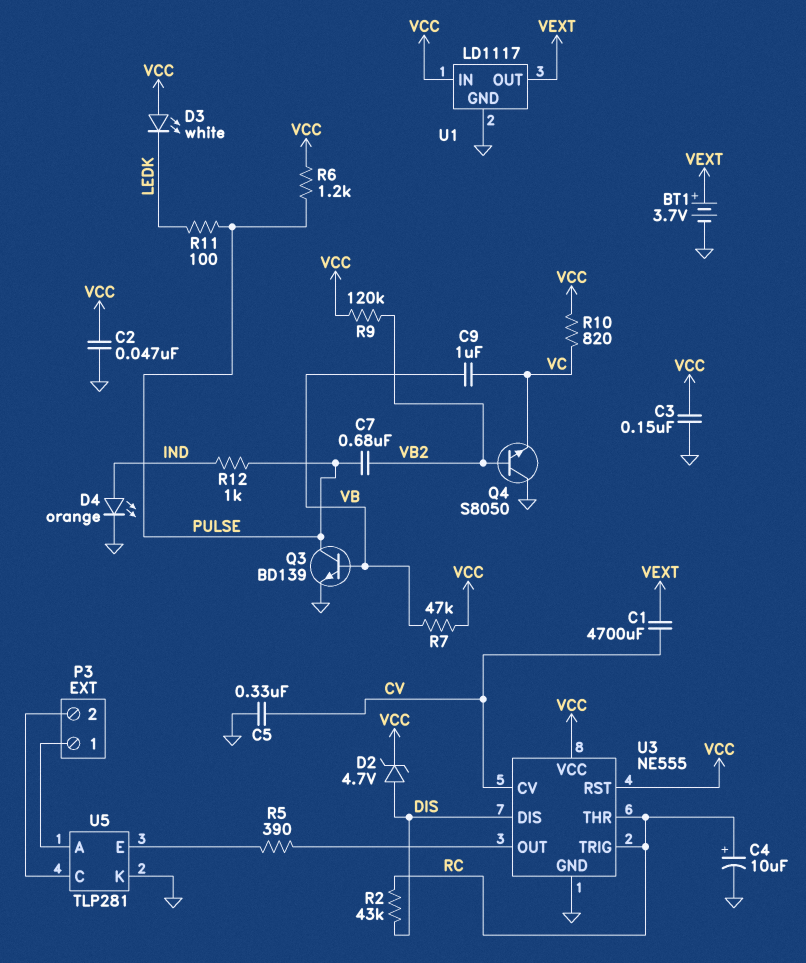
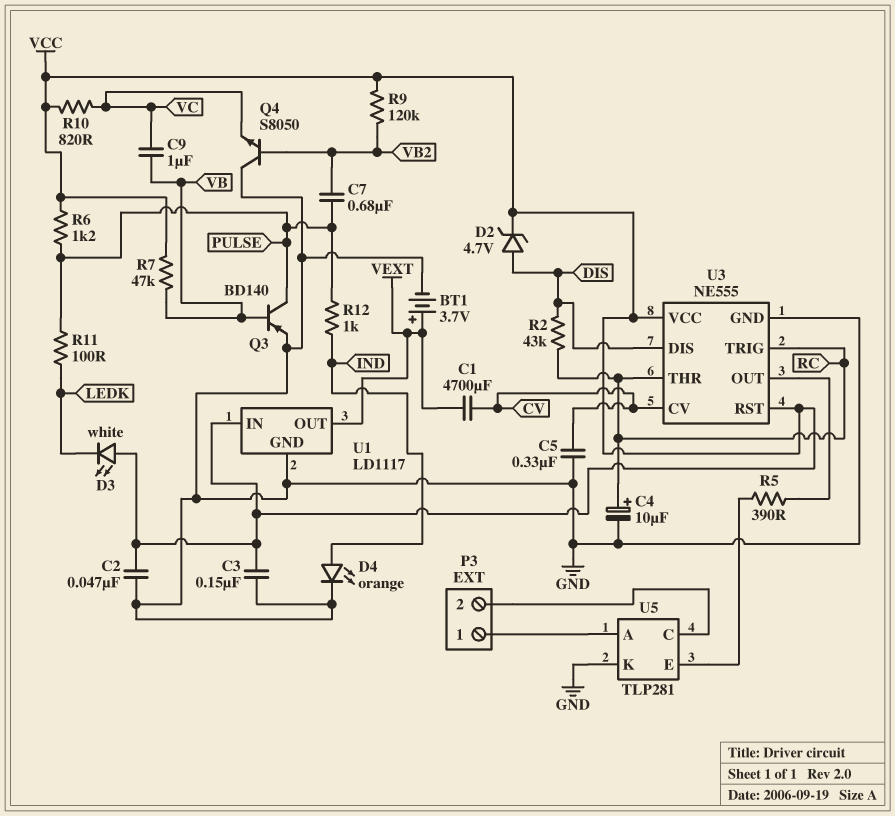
Q3: NPN BD139 (B VB, C PULSE, E GND) -> PNP BD140 (B VB, C PULSE, E GND)

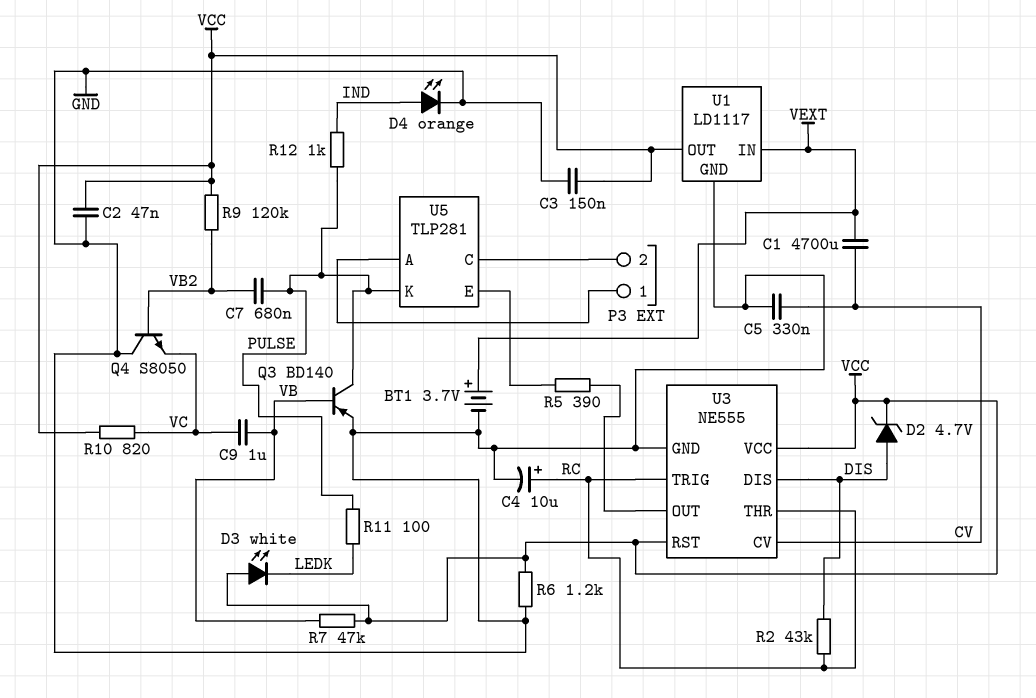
R6: 1.2k (PULSE, VCC) -> 1.2k (GND, VCC)
U1 pin IN: VCC -> VEXT
U1 pin OUT: VEXT -> VCC
U5 pin K: GND -> PULSE

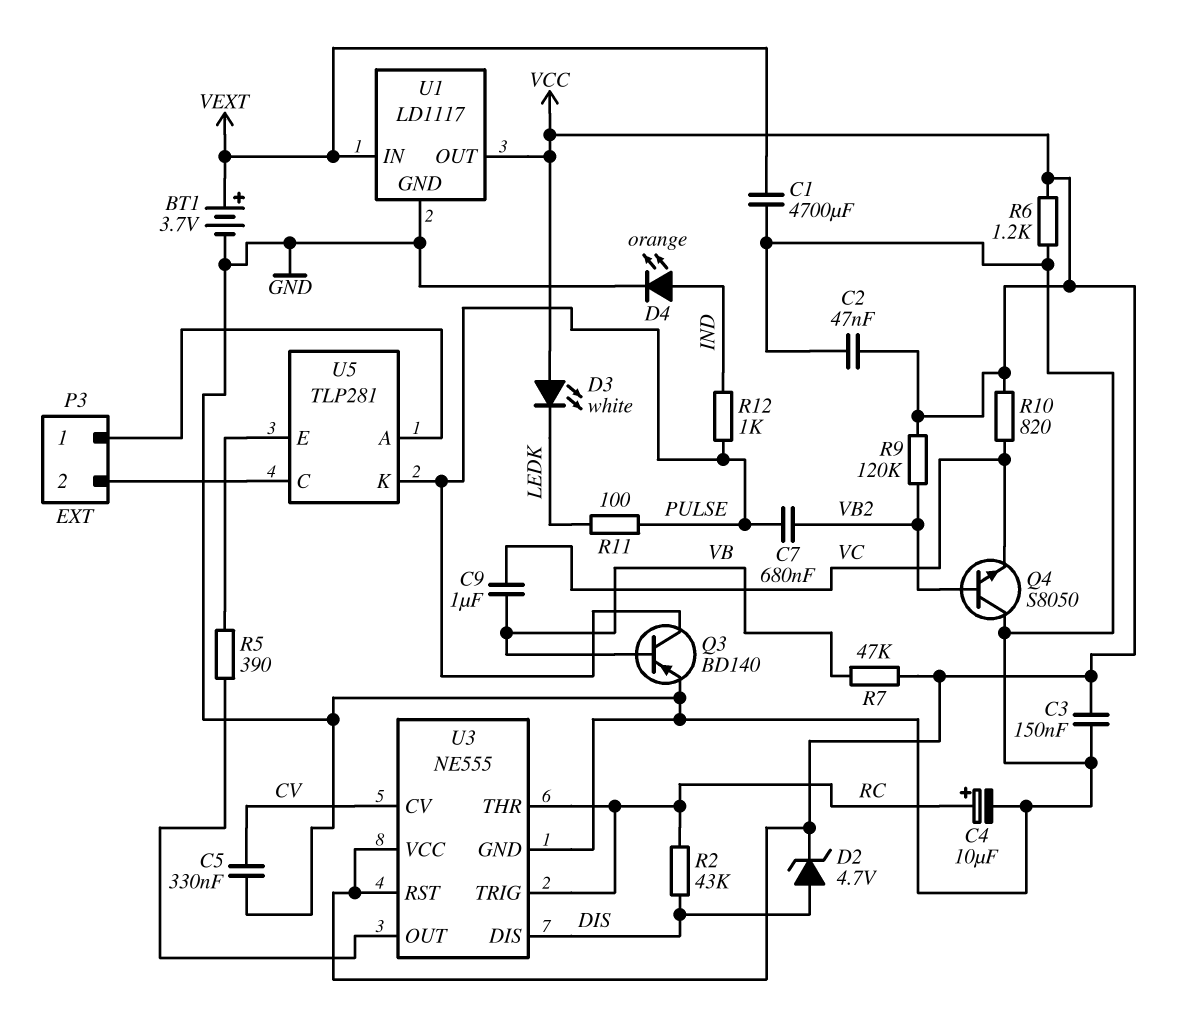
C1: 4700uF (CV, VEXT) -> 4700uF (GND, VEXT)

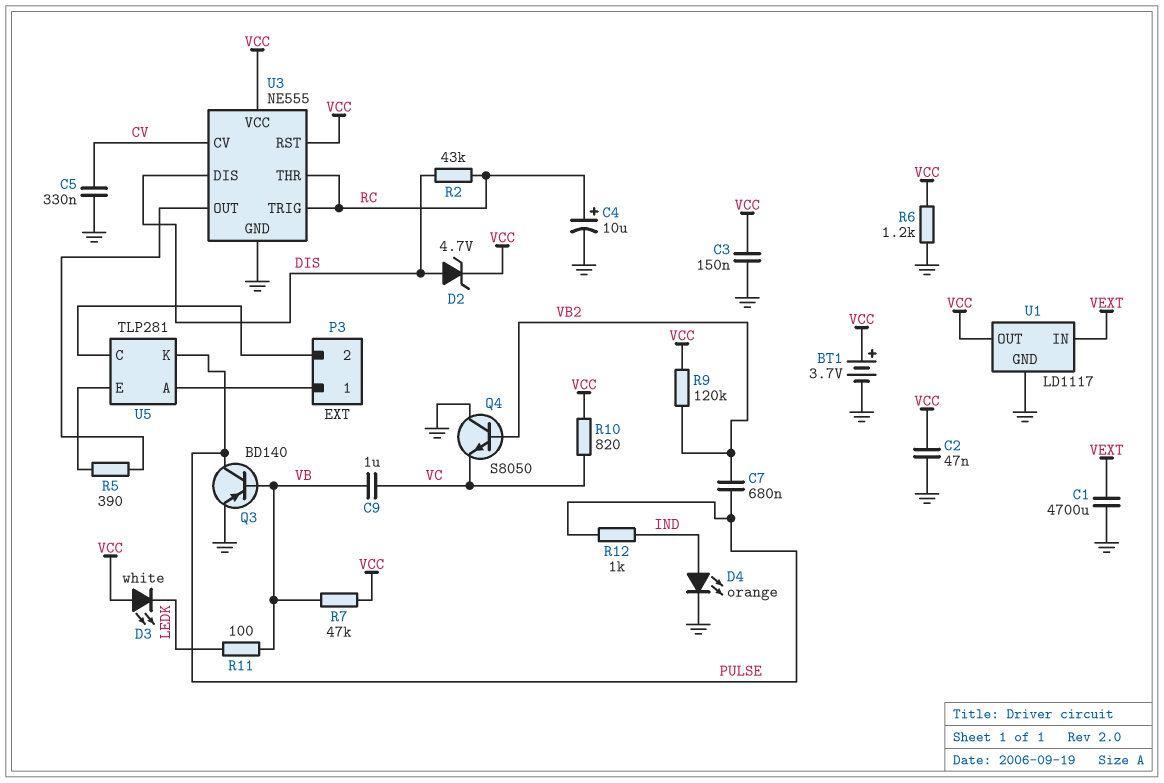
BT1: 3.7V (plus VEXT, minus GND) -> 3.7V (plus VCC, minus GND)
R11: 100 (LEDK, PULSE) -> 100 (LEDK, VB)

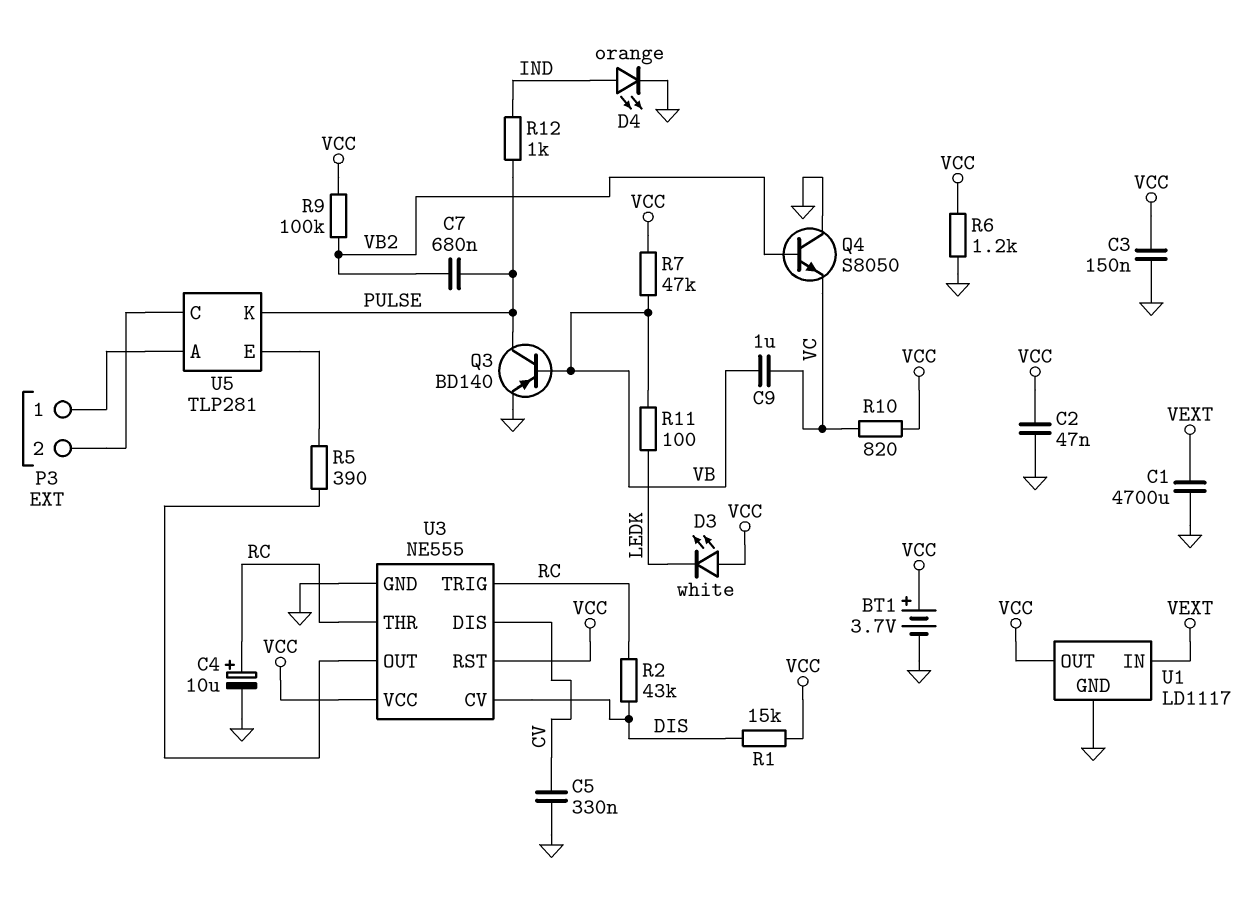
D2: zener 4.7V (A DIS, K VCC) -> none
R1: none -> 15k (DIS, VCC)
R9: 120k (VB2, VCC) -> 100k (VB2, VCC)
U3 pin CV: CV -> DIS
U3 pin DIS: DIS -> CV

